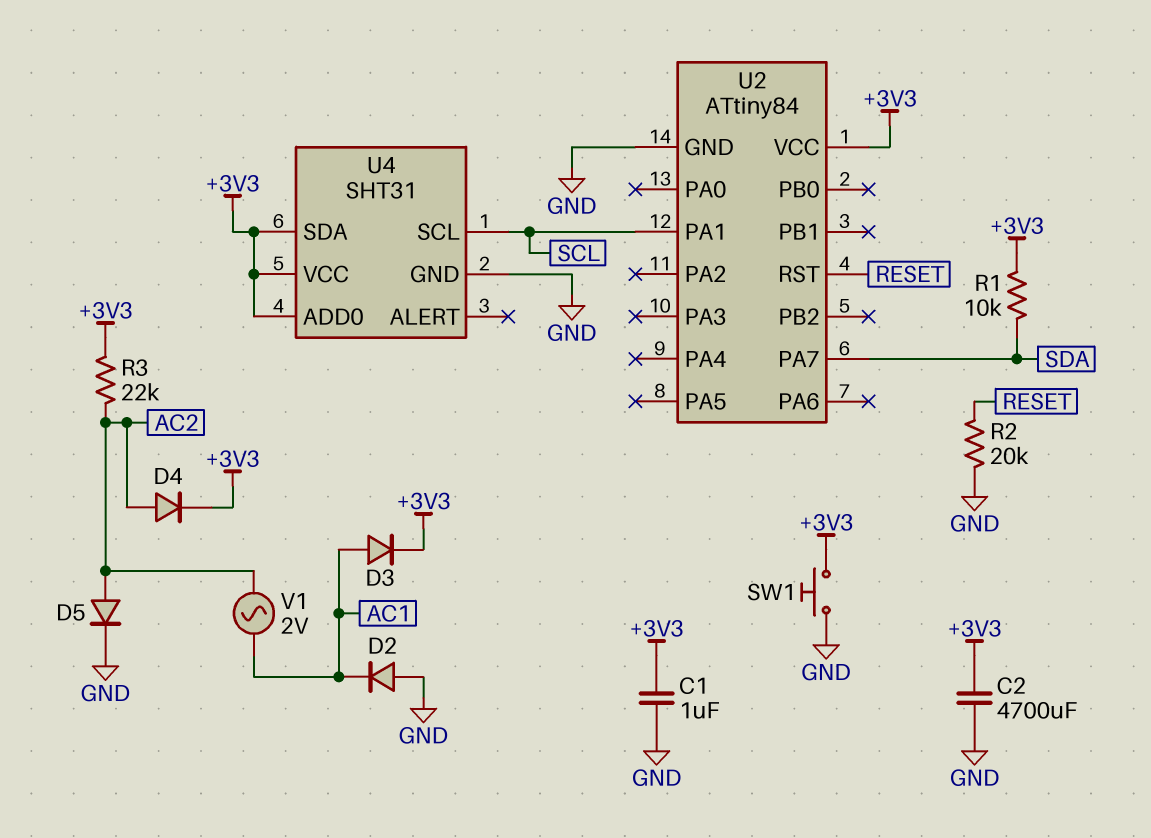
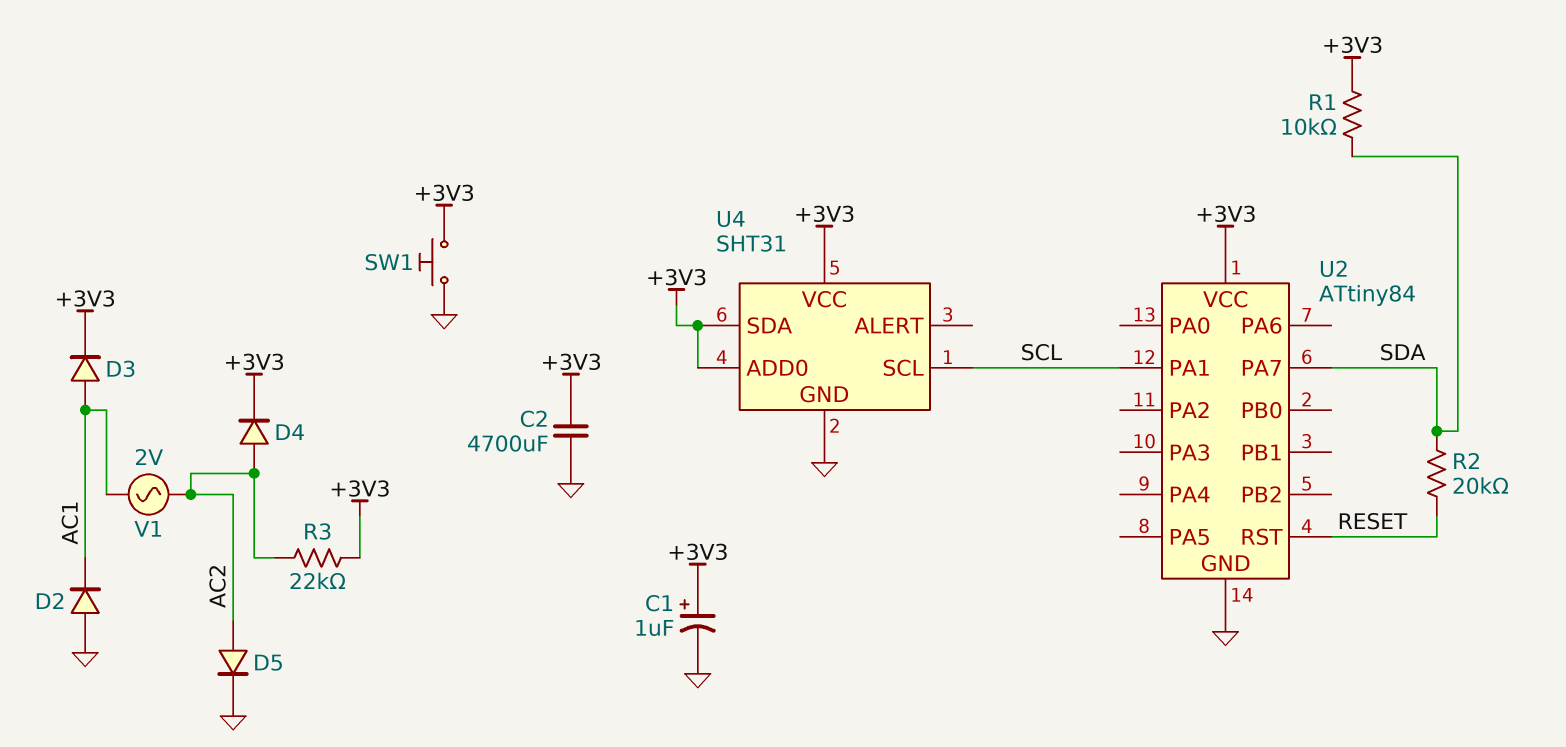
C1: 1uF (+3V3, GND) -> 1uF (plus +3V3, minus GND)
R2: 20k (GND, RESET) -> 20k (RESET, SDA)

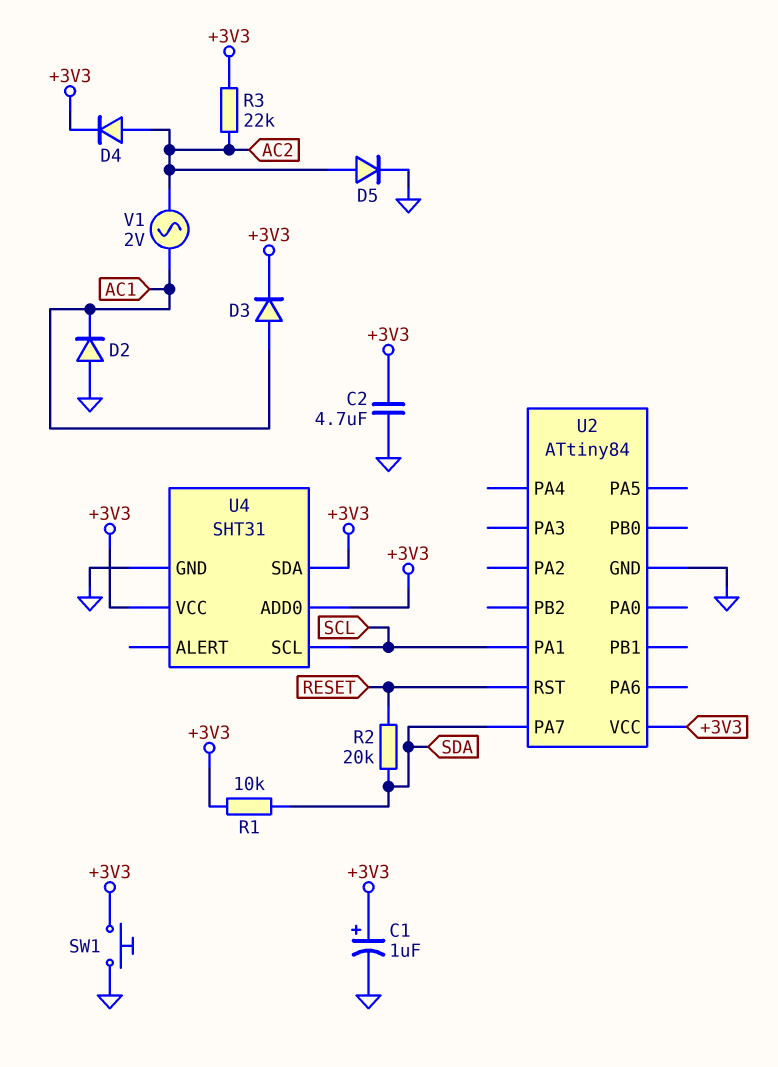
C2: 4700uF (+3V3, GND) -> 4.7uF (+3V3, GND)

